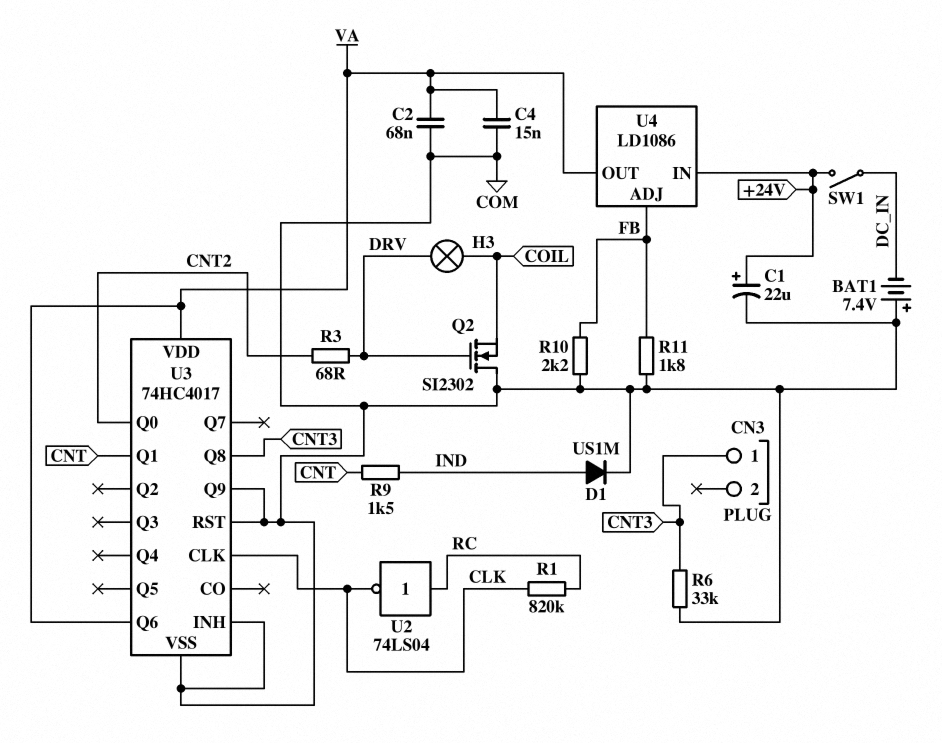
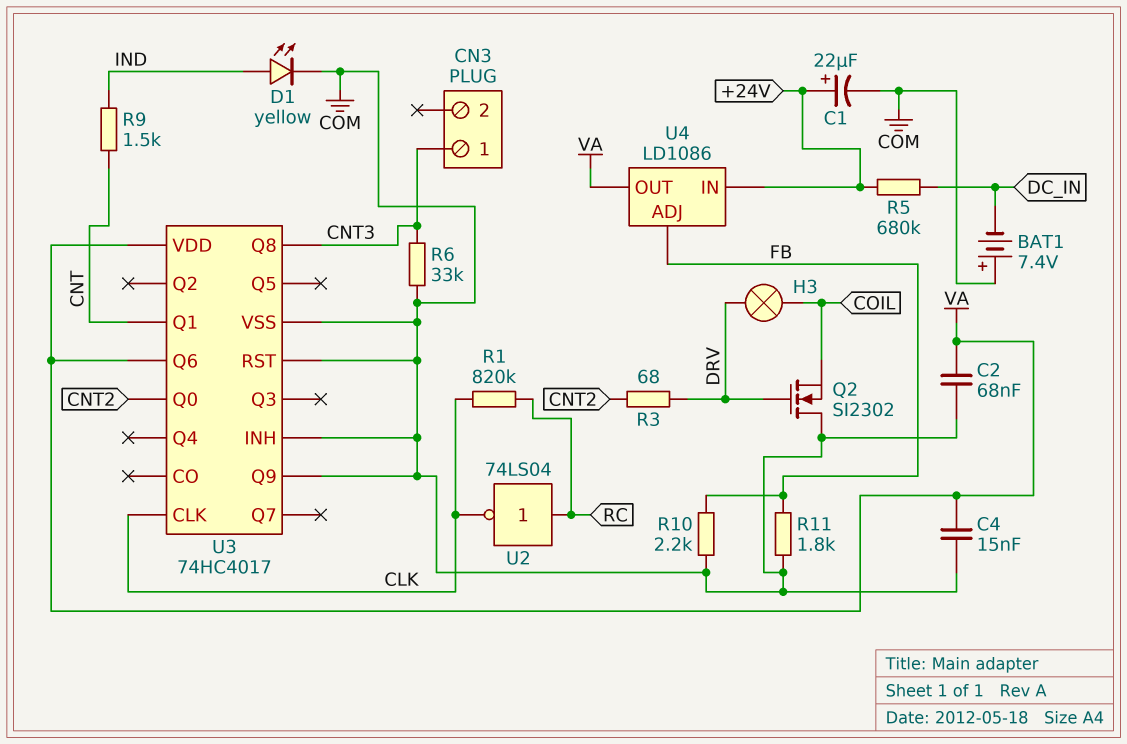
D1: diode US1M (A IND, K COM) -> LED yellow (A IND, K COM)
R5: none -> 680k (+24V, DC_IN)
SW1: switch (+24V, DC_IN) -> none

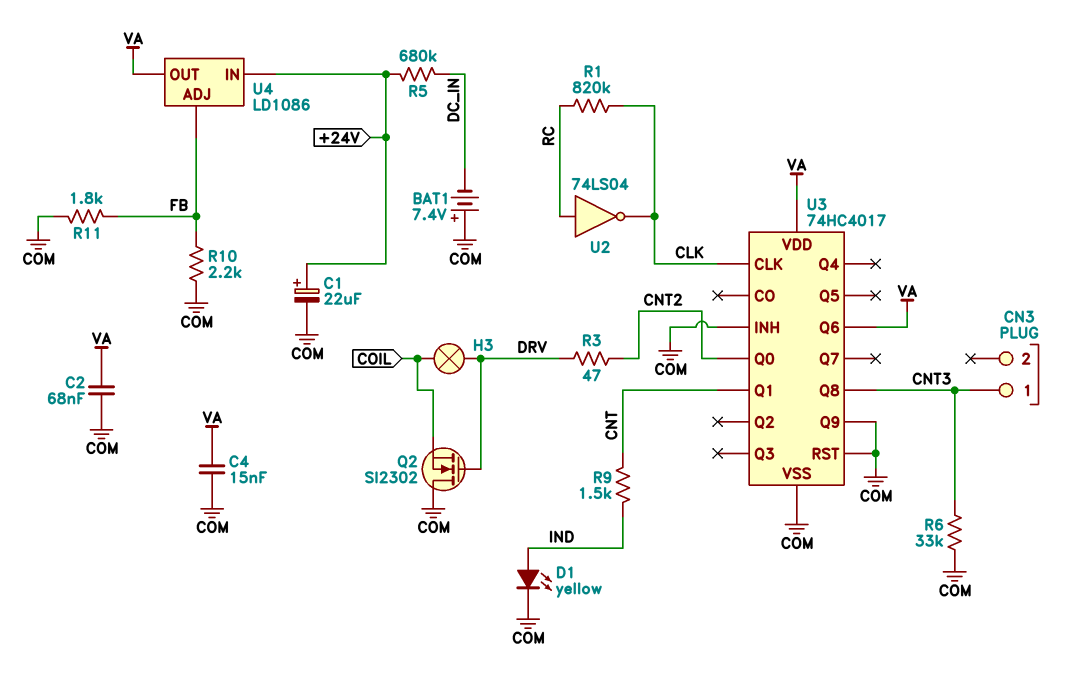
R3: 68 (CNT2, DRV) -> 47 (CNT2, DRV)

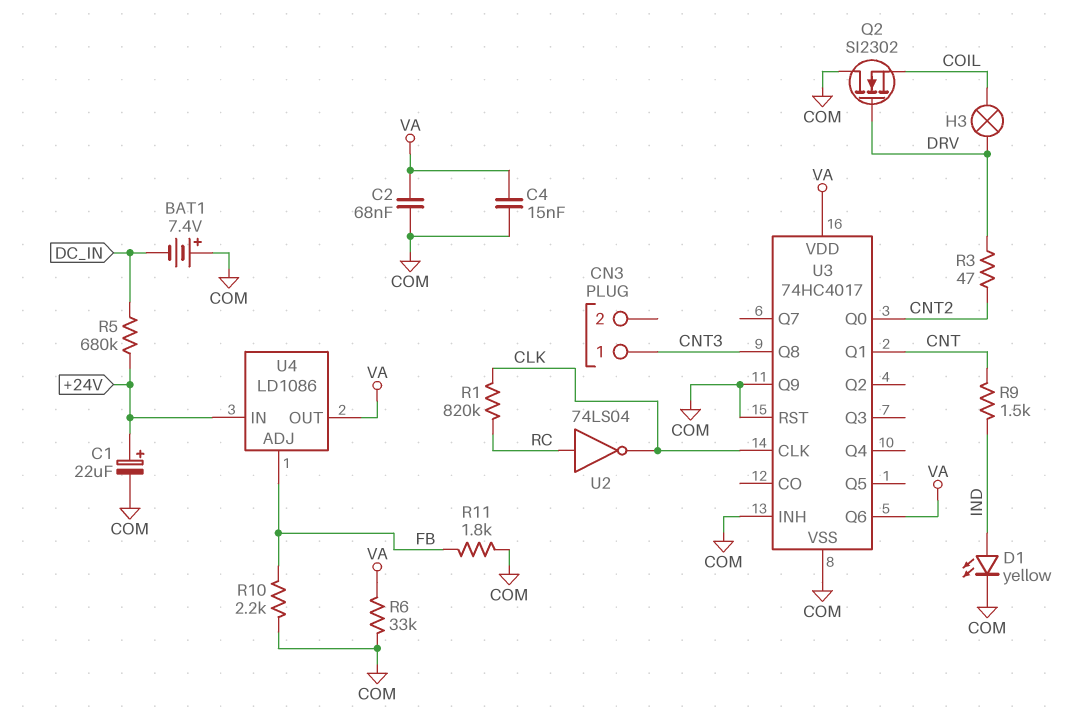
R6: 33k (CNT3, COM) -> 33k (COM, VA)

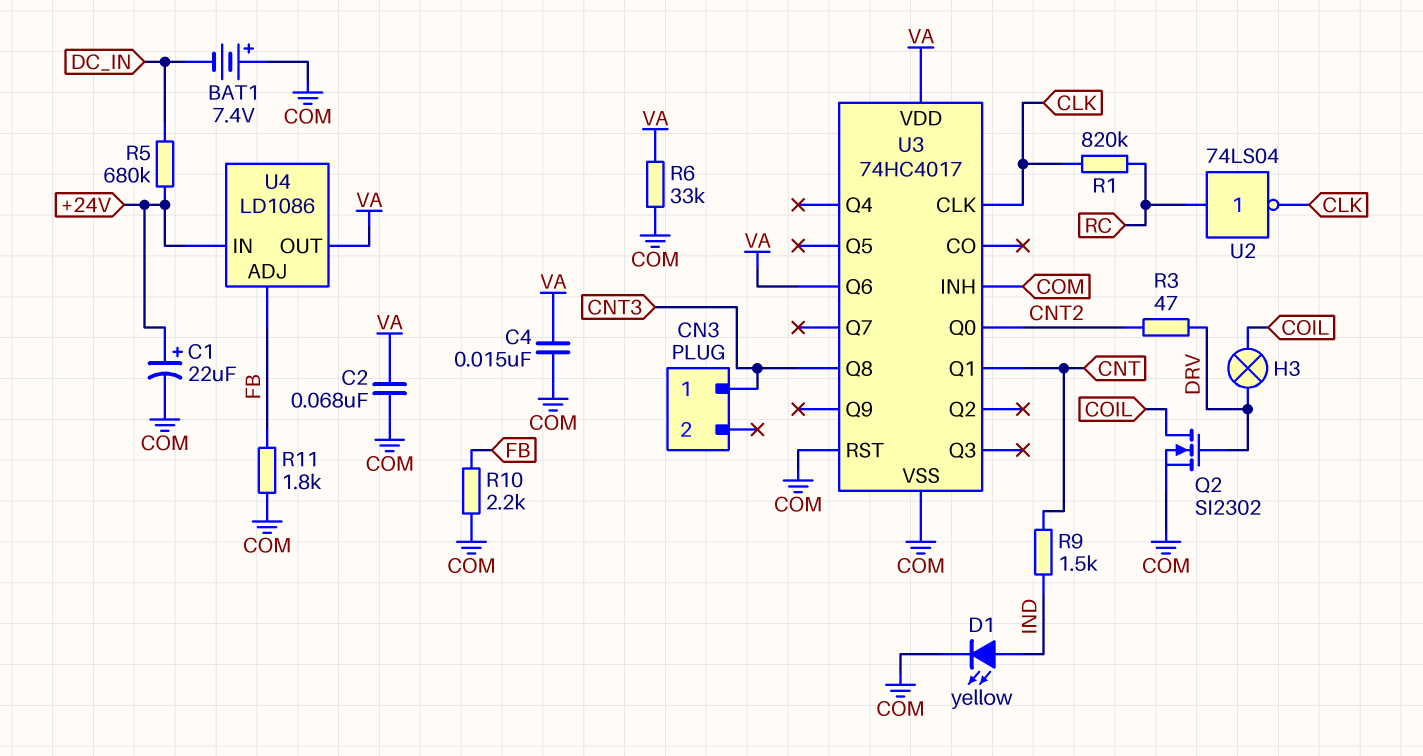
Q2: NMOS SI2302 (G DRV, D COM, S COIL) -> NMOS SI2302 (G DRV, D COIL, S COM)
U3 pin Q9: COM -> none

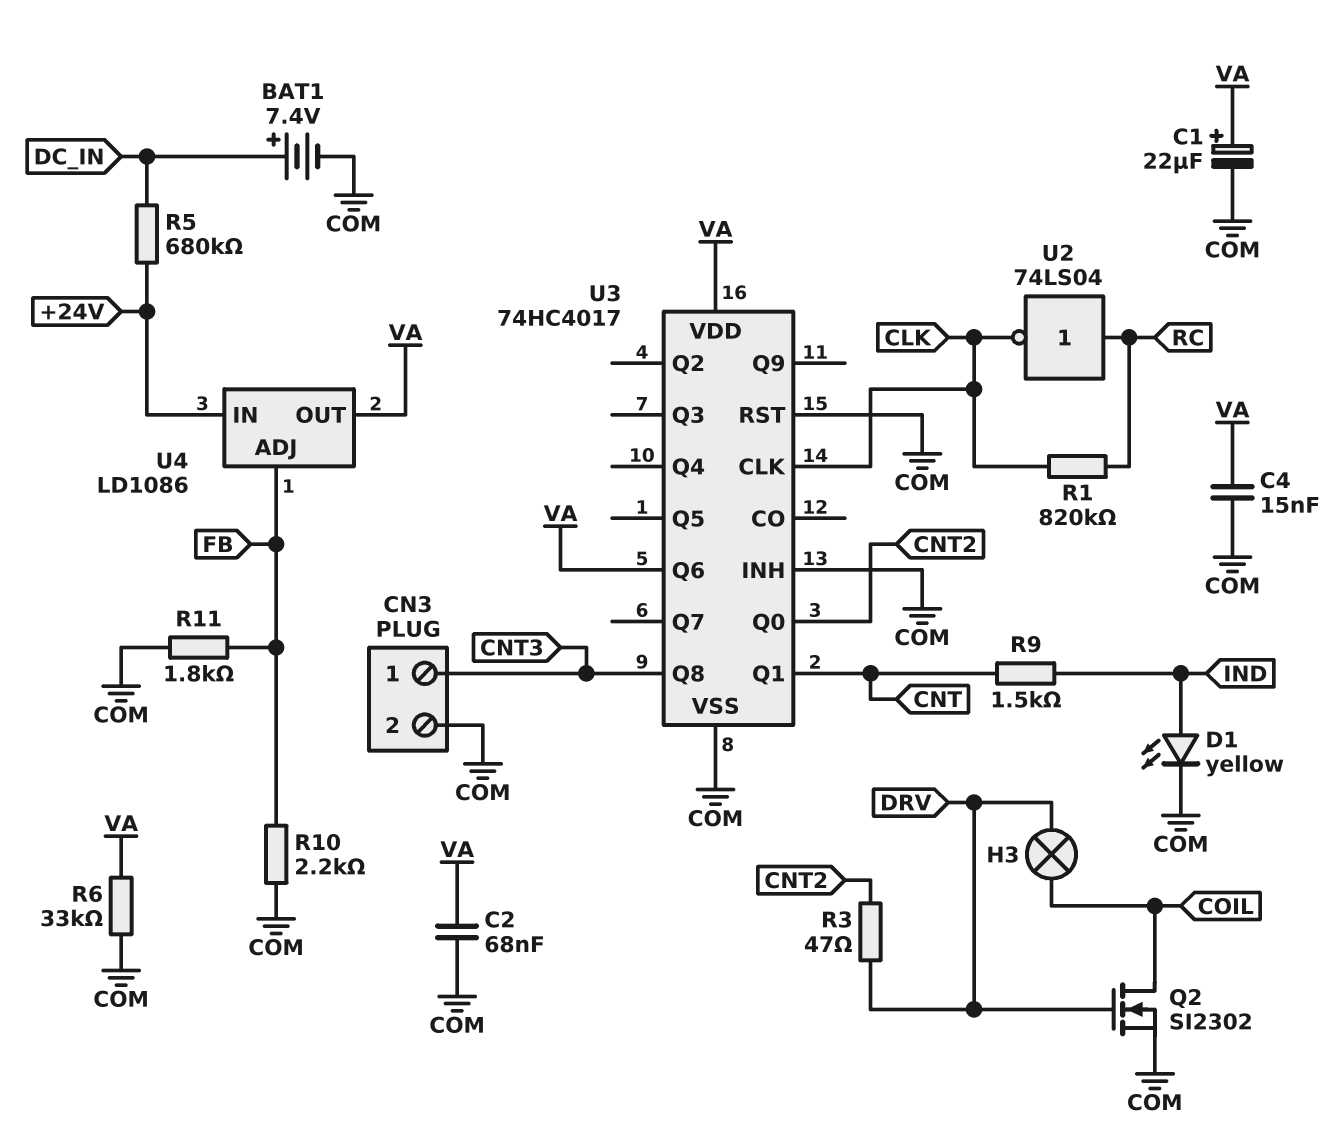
BAT1: 7.4V (plus COM, minus DC_IN) -> 7.4V (plus DC_IN, minus COM)
C1: 22uF (plus +24V, minus COM) -> 22uF (plus VA, minus COM)
CN3 pin 2: none -> COM

